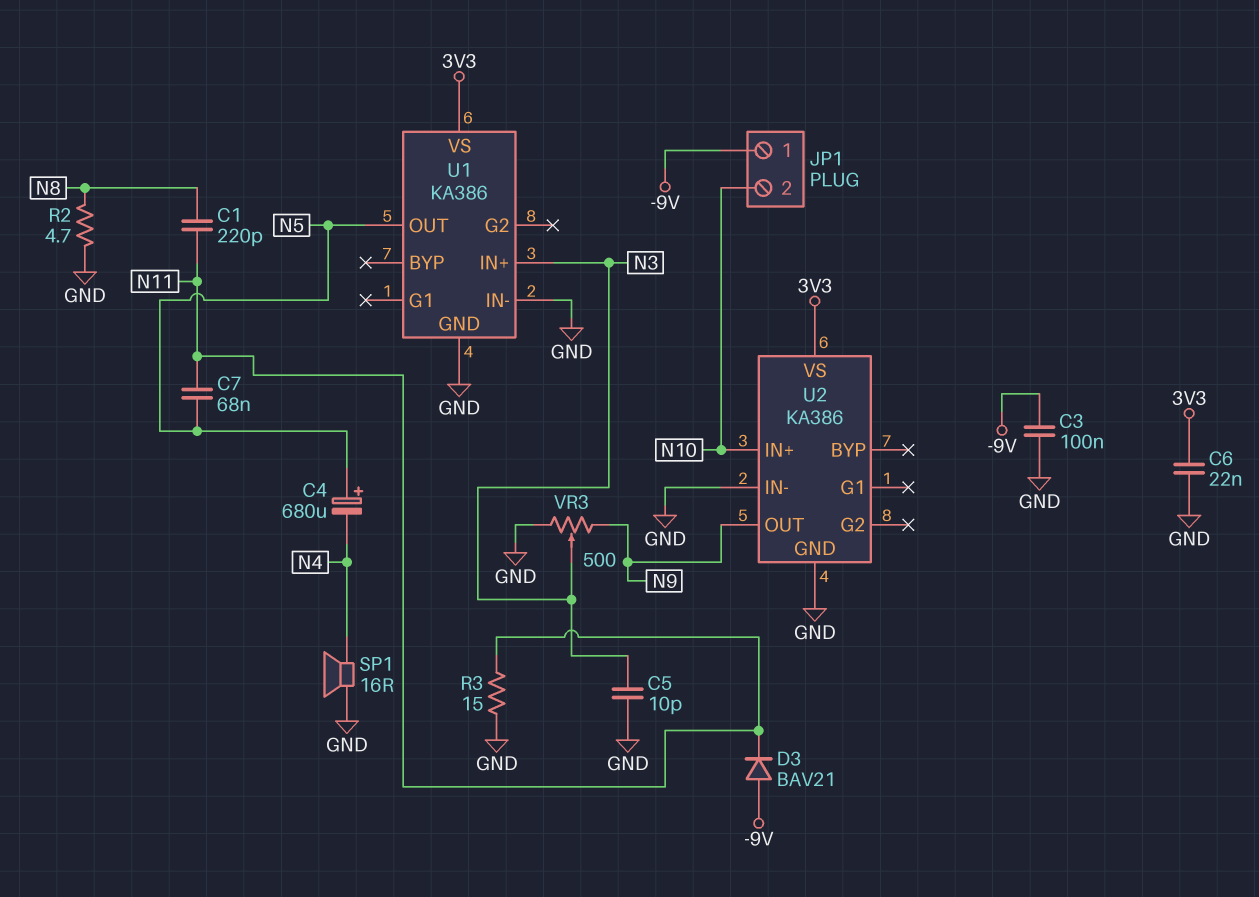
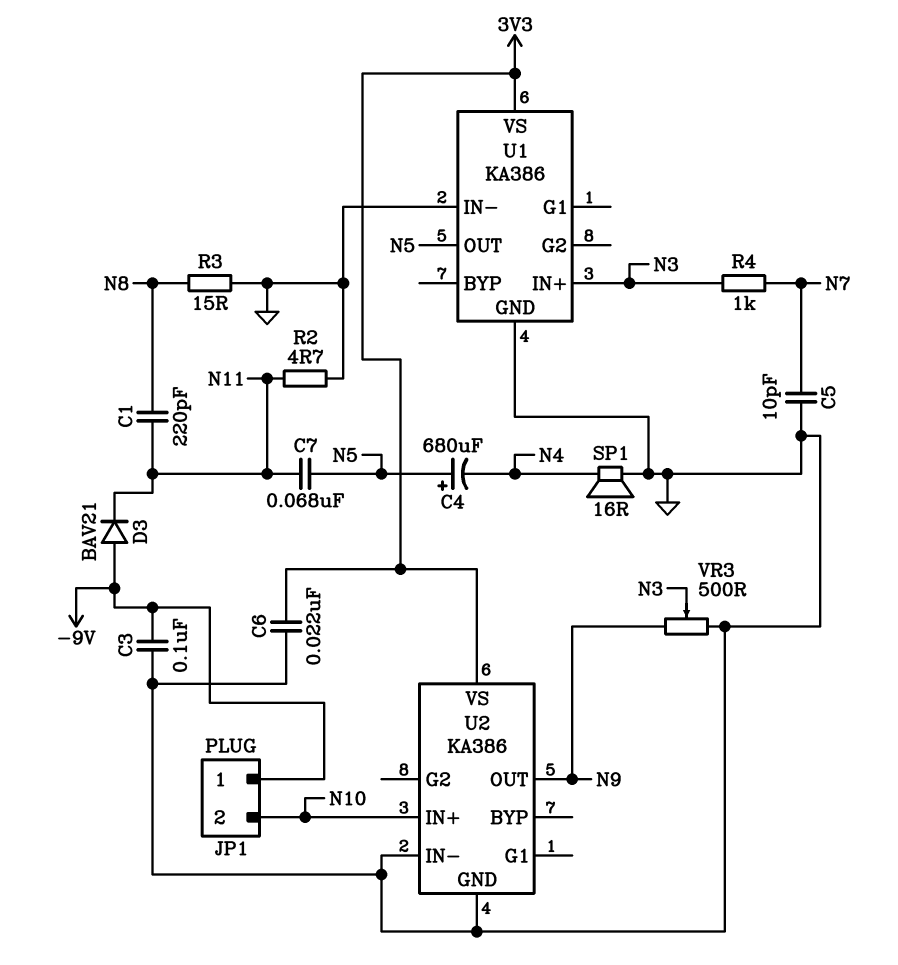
C5: 10pF (GND, N3) -> 10pF (GND, N7)
R2: 4.7 (GND, N8) -> 4.7 (GND, N11)
R3: 15 (GND, N11) -> 15 (GND, N8)
R4: none -> 1k (N3, N7)

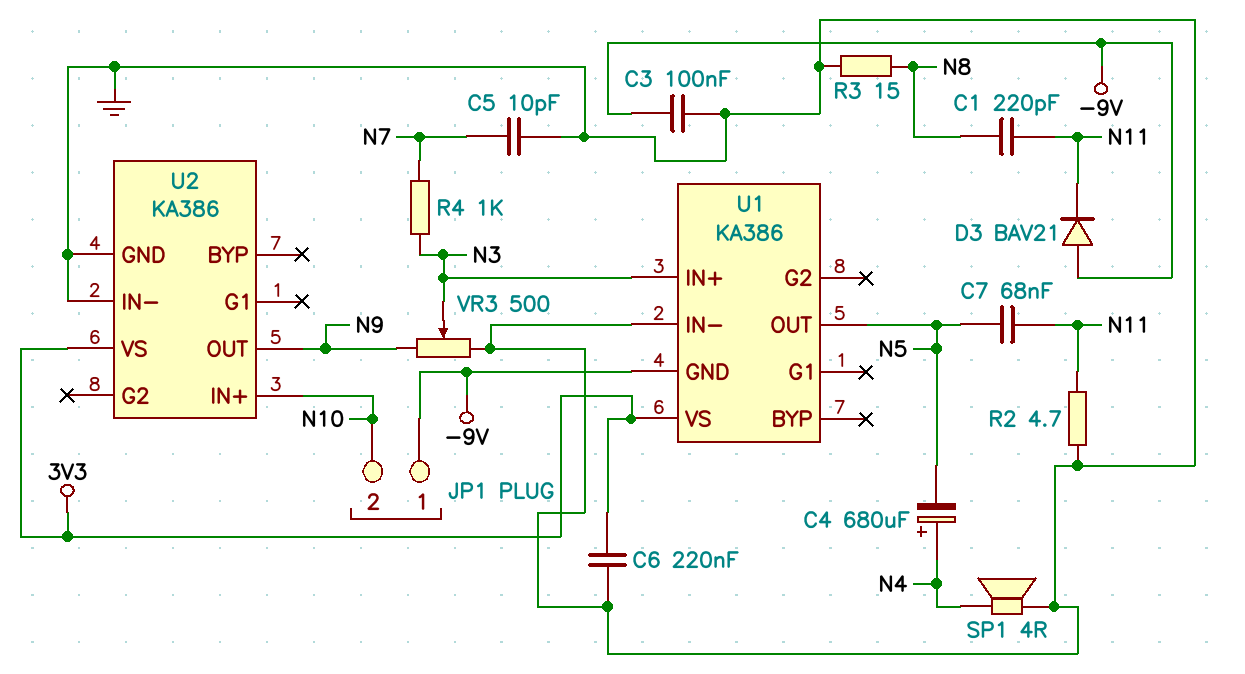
C4: 680uF (plus N5, minus N4) -> 680uF (plus N4, minus N5)
C6: 22nF (3V3, GND) -> 220nF (3V3, GND)
SP1: speaker 16R (GND, N4) -> speaker 4R (GND, N4)
U1 pin GND: GND -> -9V

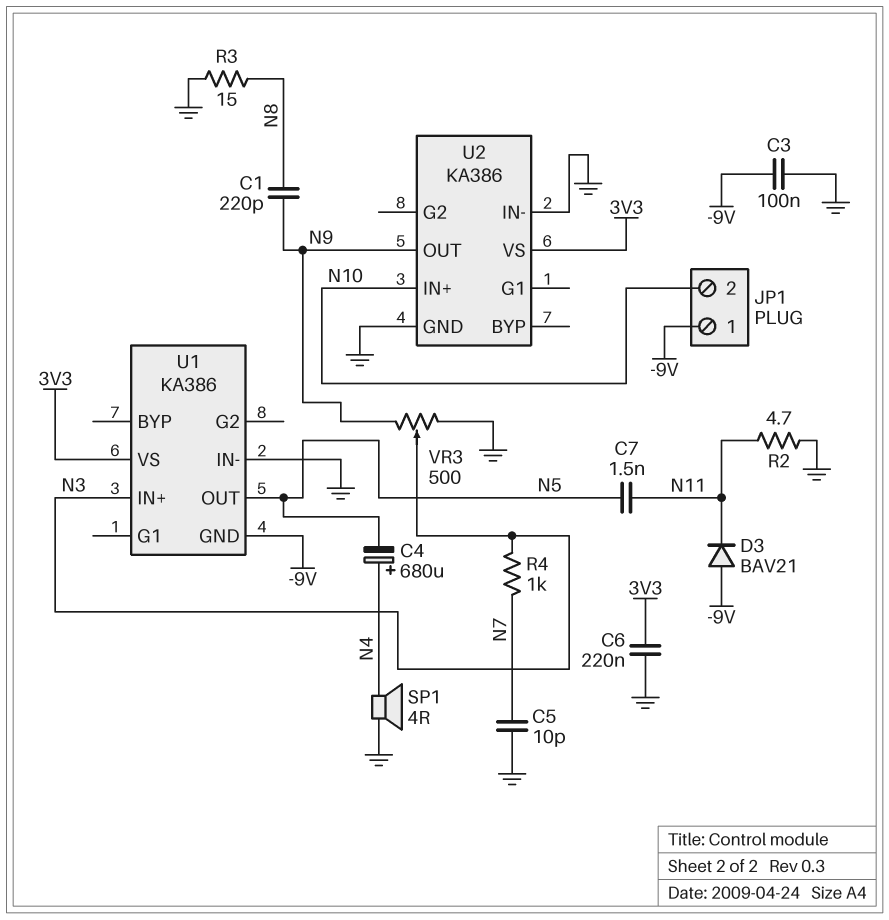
C1: 220pF (N8, N11) -> 220pF (N8, N9)
C7: 68nF (N5, N11) -> 1.5nF (N5, N11)

